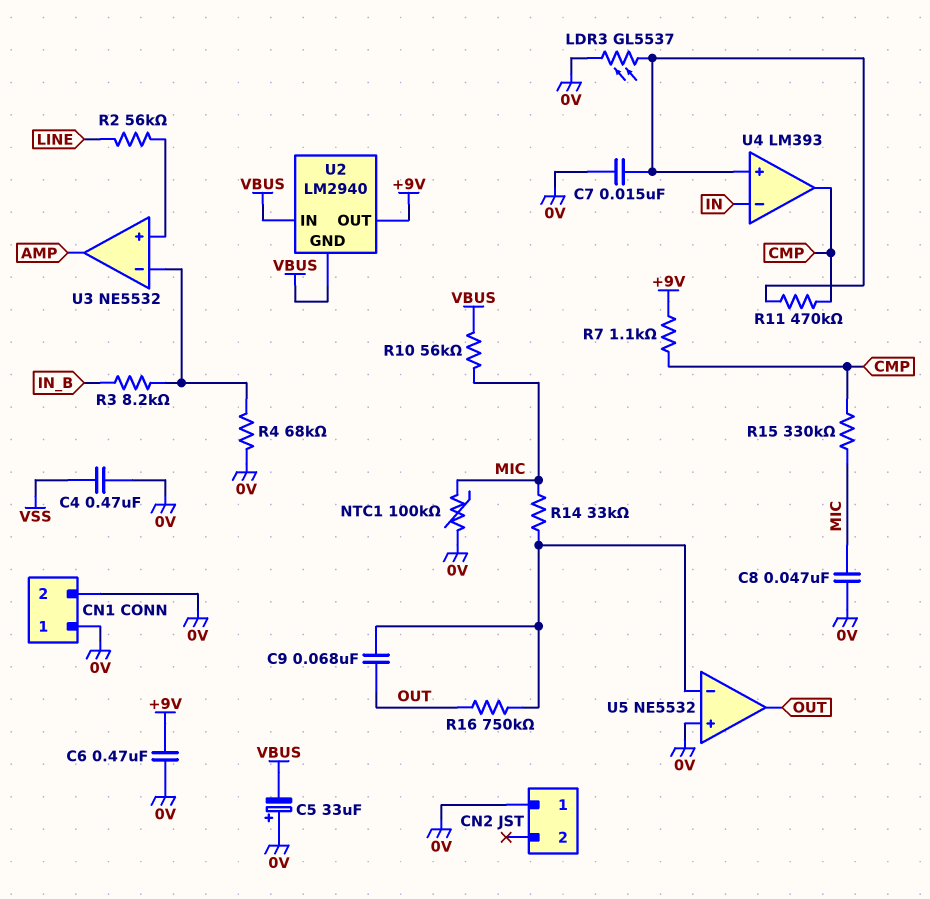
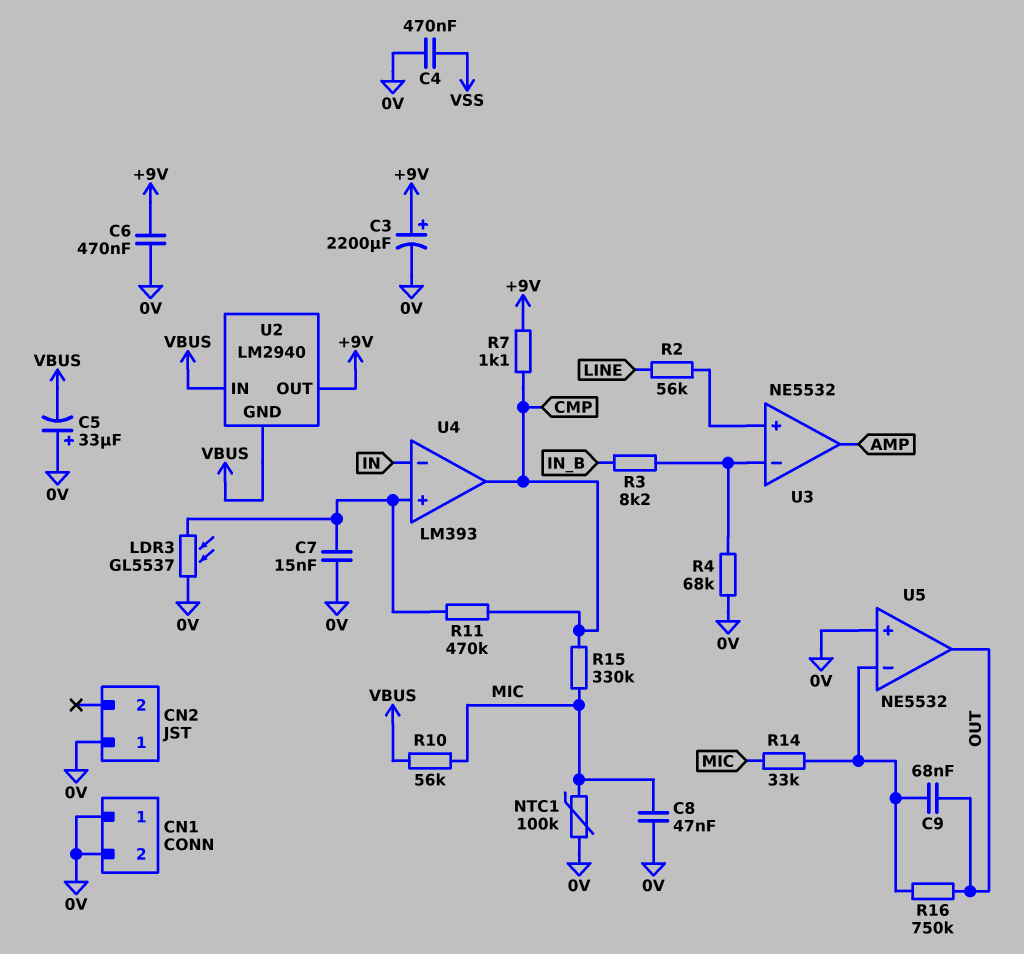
C3: none -> 2200uF (plus +9V, minus 0V)

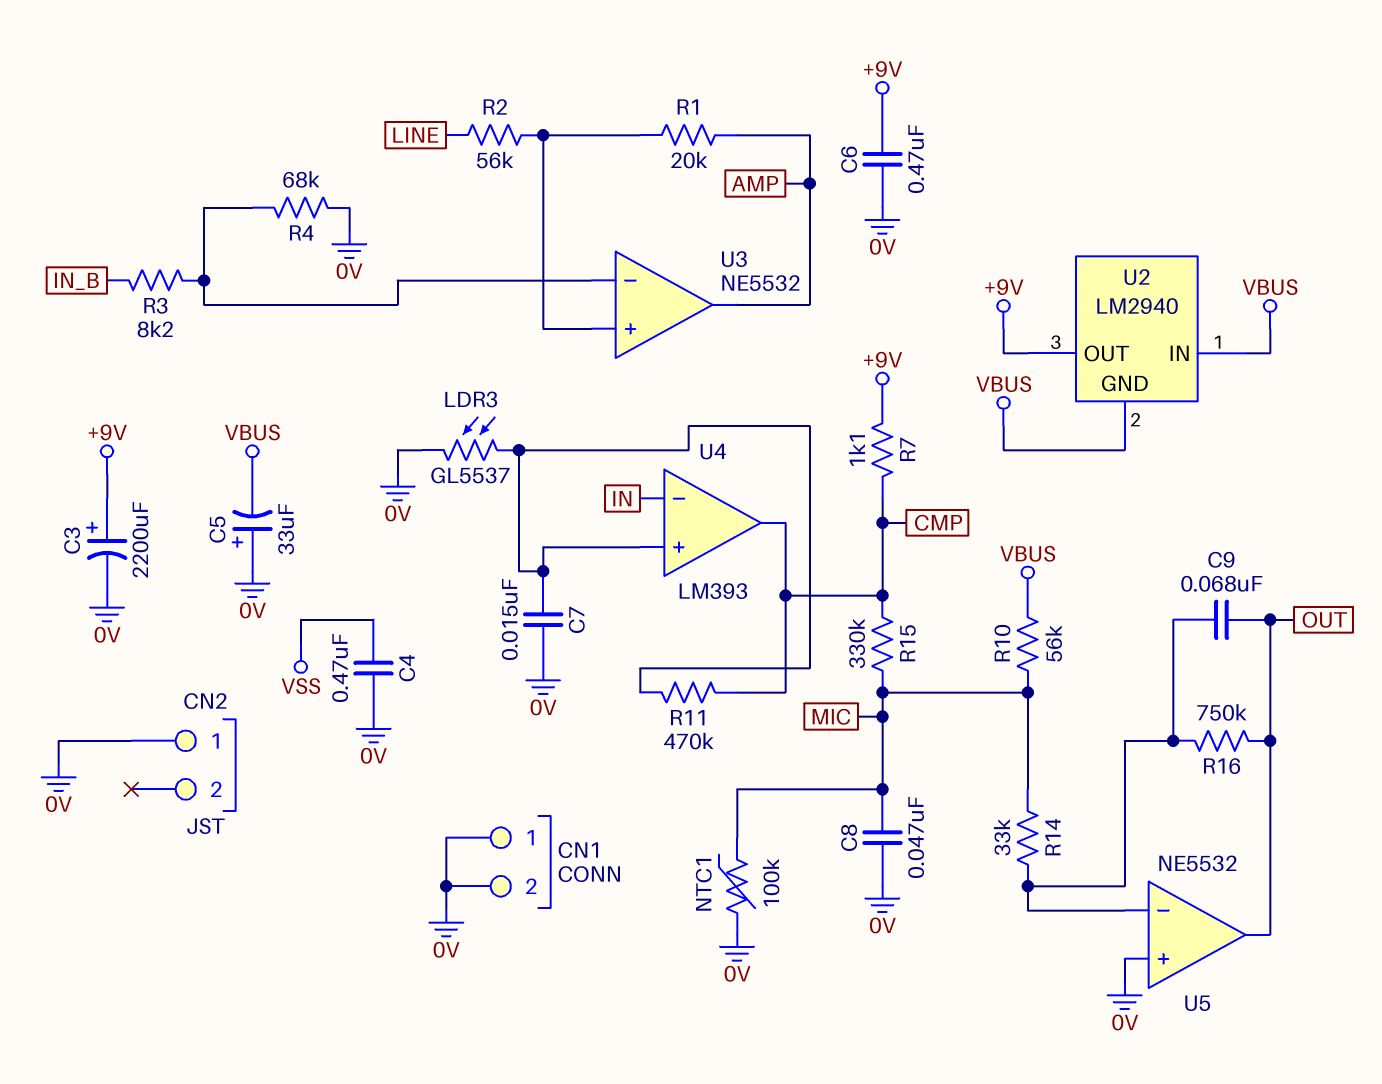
R1: none -> 20k (AMP, U3/in+)

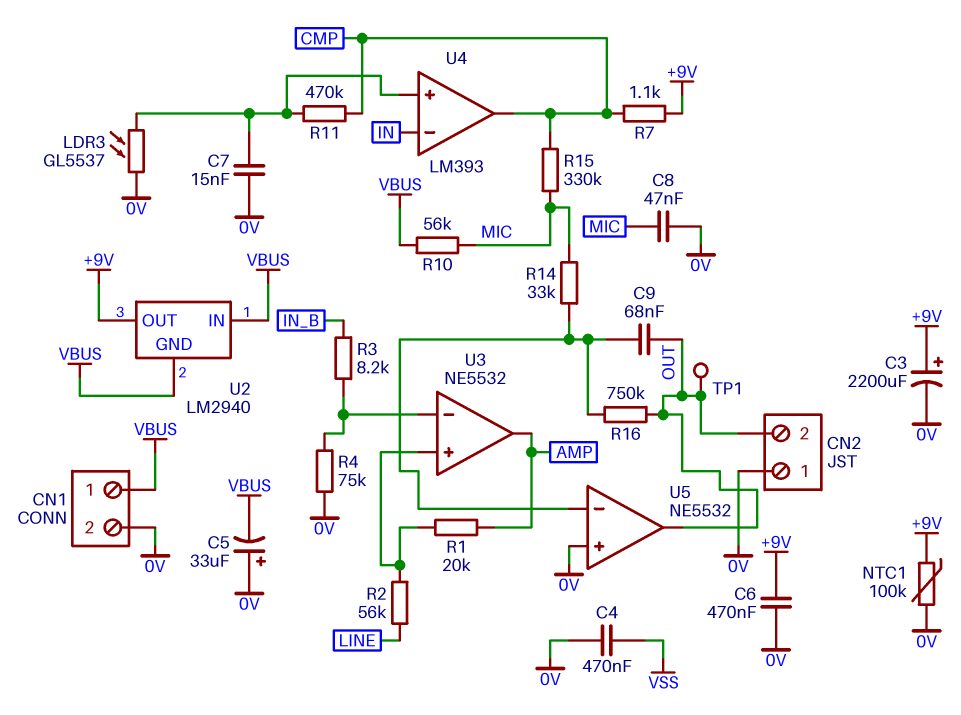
CN1 pin 1: 0V -> VBUS
CN2 pin 2: none -> OUT
NTC1: 100k (0V, MIC) -> 100k (+9V, 0V)
R4: 68k (0V, U3/in-) -> 75k (0V, U3/in-)
TP1: none -> test point (OUT)

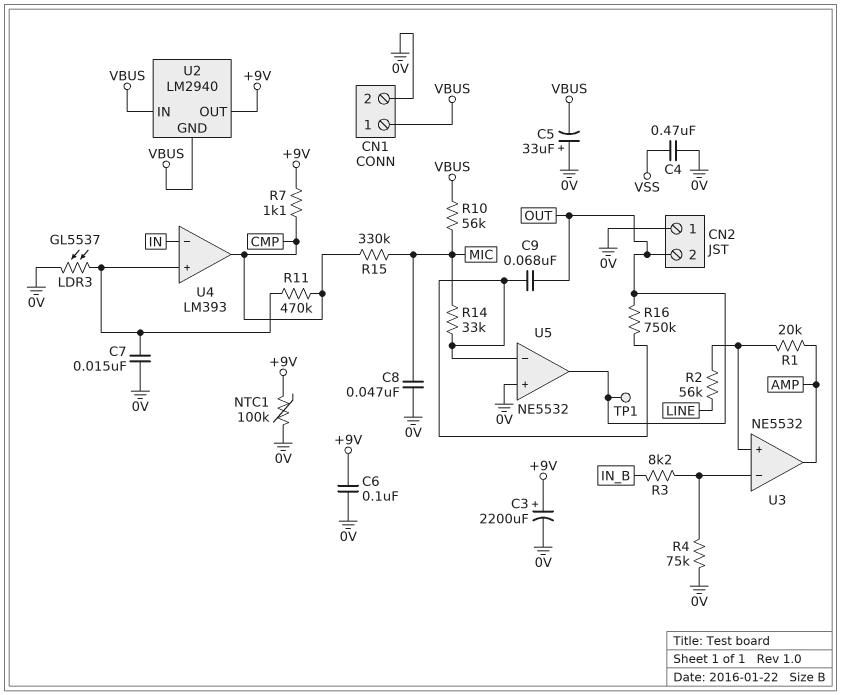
C6: 470nF (+9V, 0V) -> 100nF (+9V, 0V)

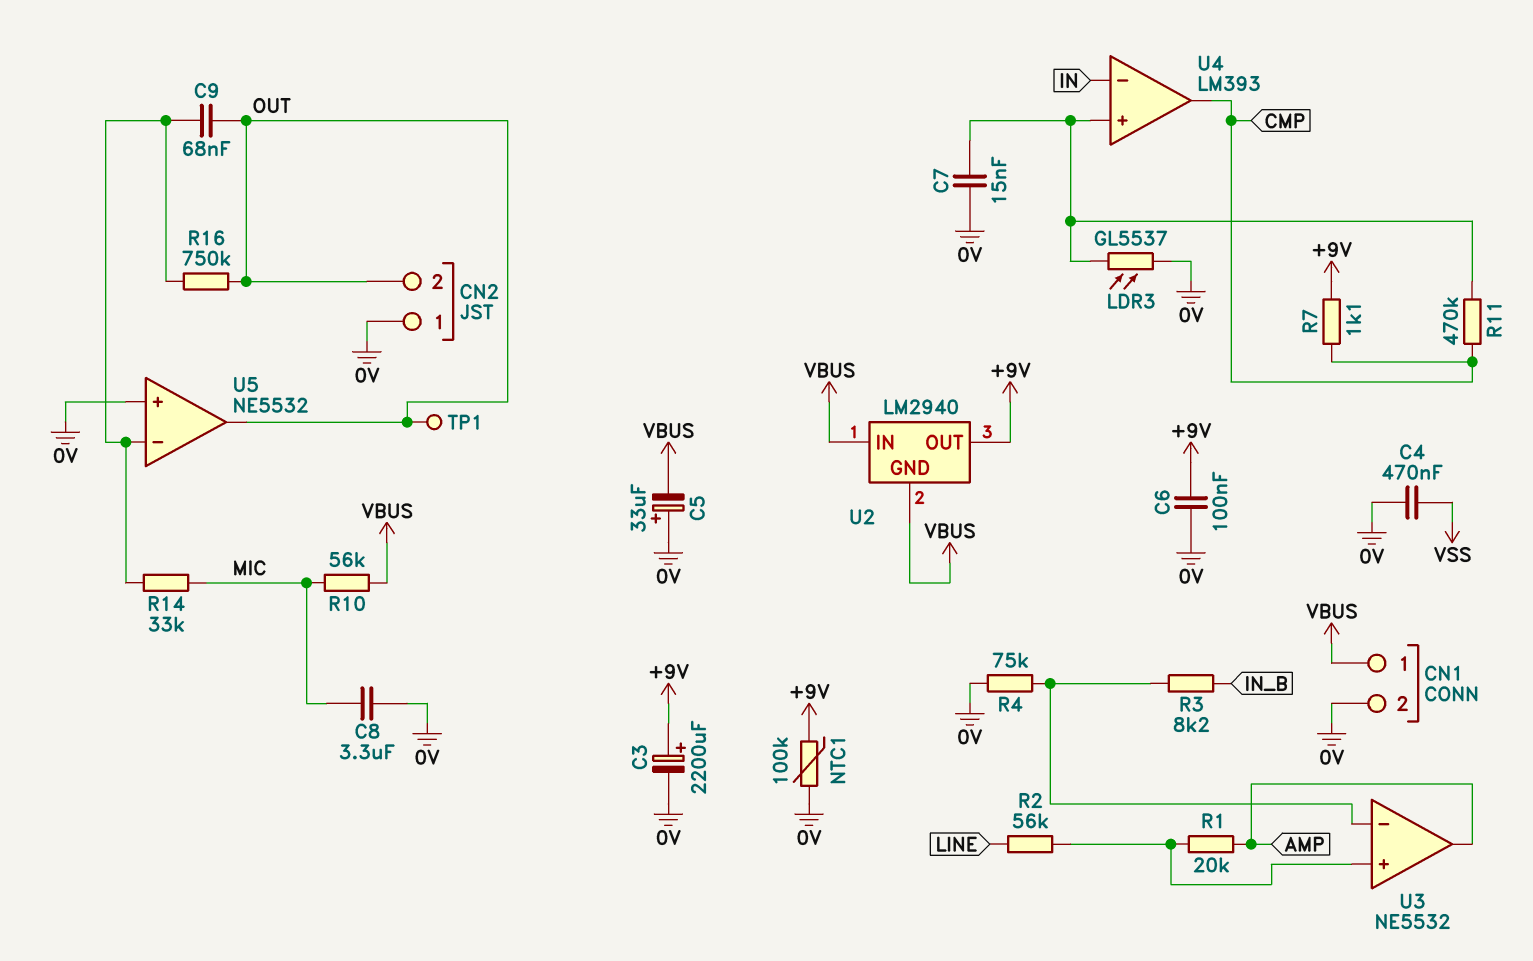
C8: 47nF (0V, MIC) -> 3.3uF (0V, MIC)
R15: 330k (CMP, MIC) -> none

